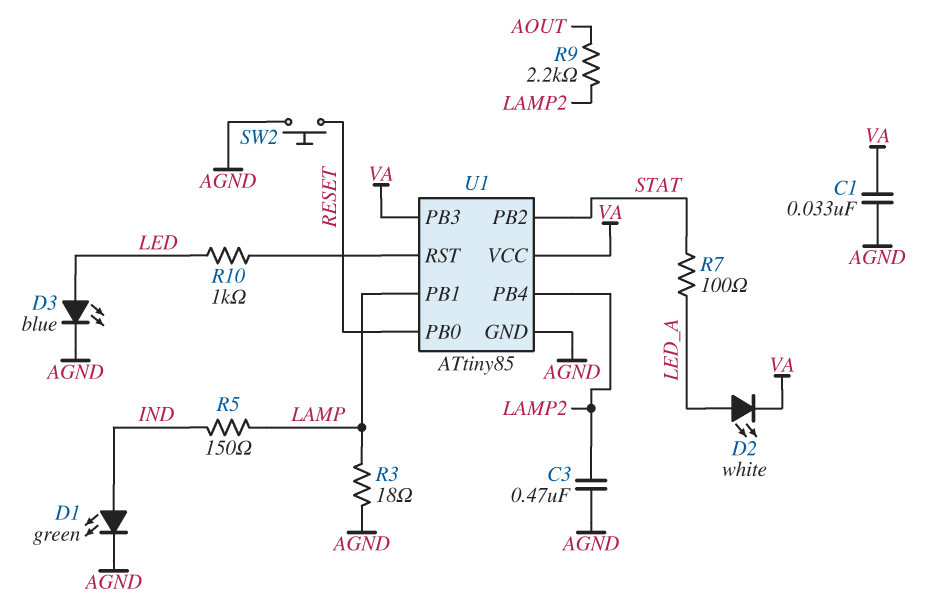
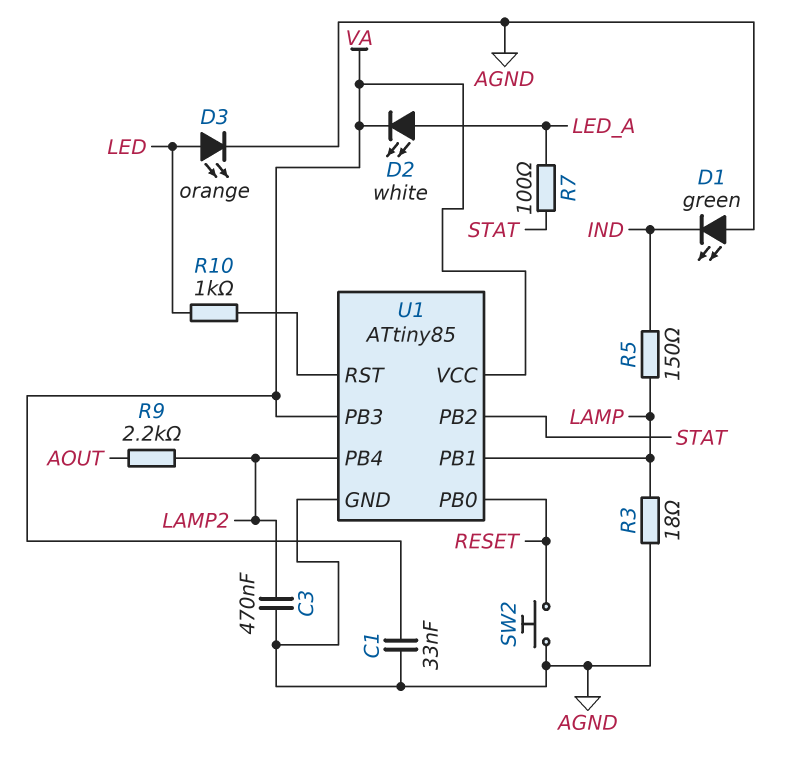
D1: LED green (A IND, K AGND) -> LED green (A AGND, K IND)
D3: LED blue (A LED, K AGND) -> LED orange (A LED, K AGND)

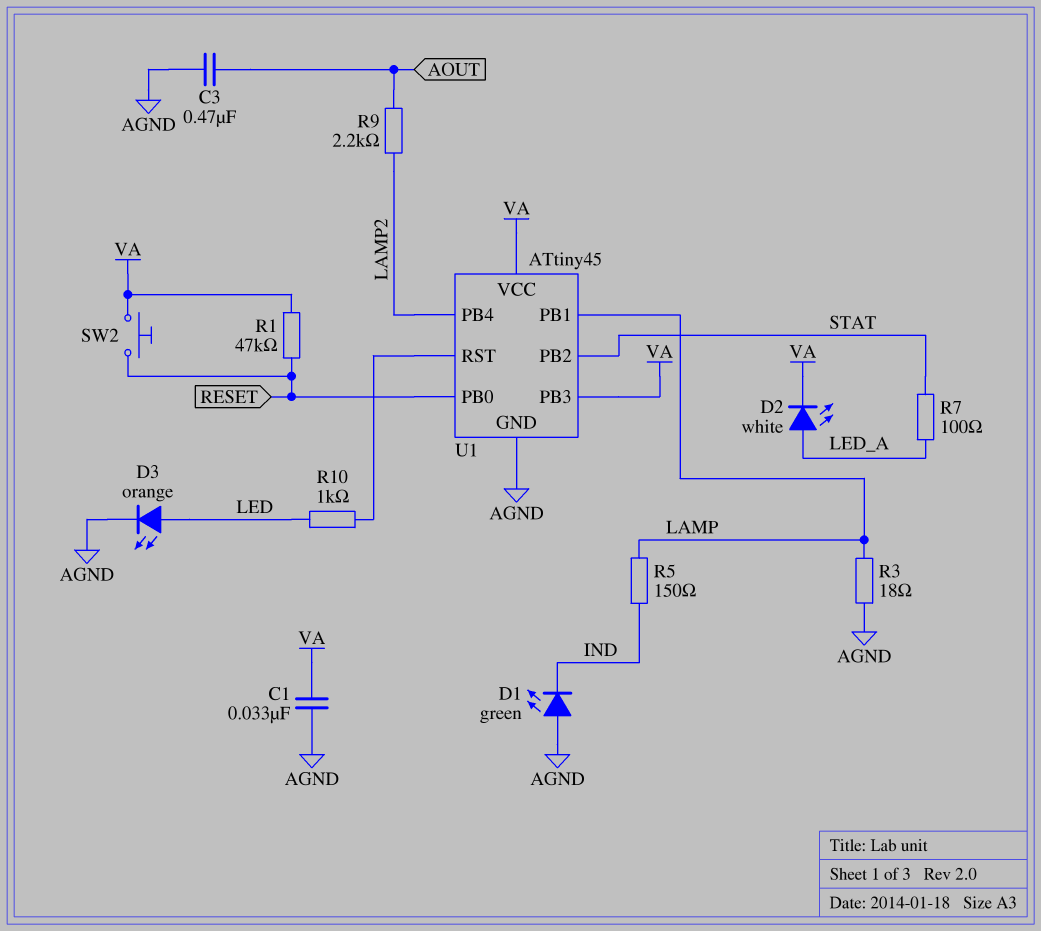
C3: 470nF (AGND, LAMP2) -> 470nF (AGND, AOUT)
R1: none -> 47k (RESET, VA)
SW2: button (AGND, RESET) -> button (RESET, VA)
U1: ATtiny85 -> ATtiny45

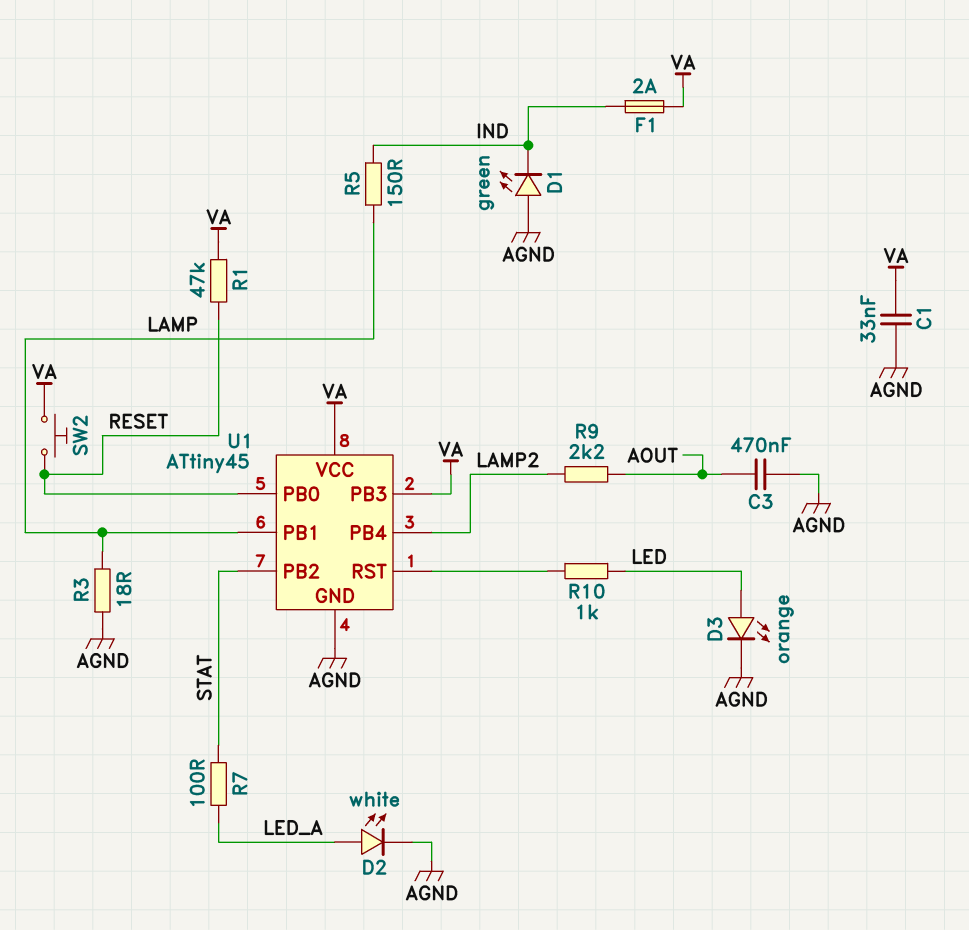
D2: LED white (A LED_A, K VA) -> LED white (A LED_A, K AGND)
F1: none -> 2A (IND, VA)

